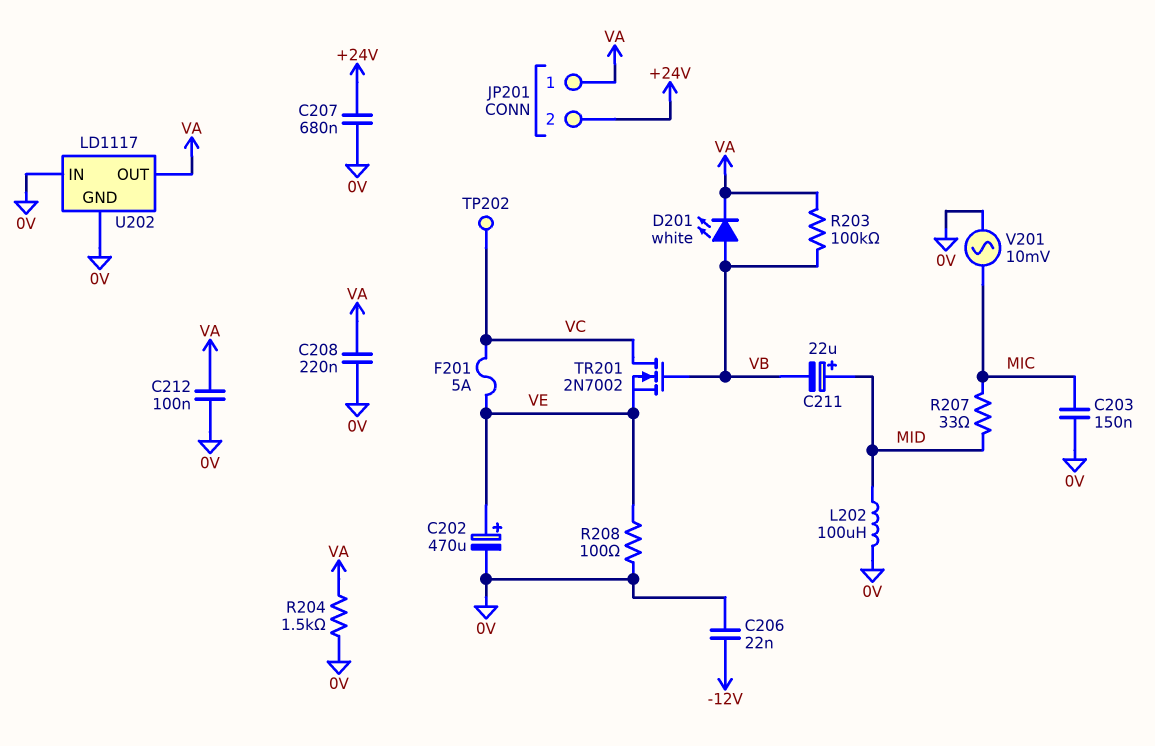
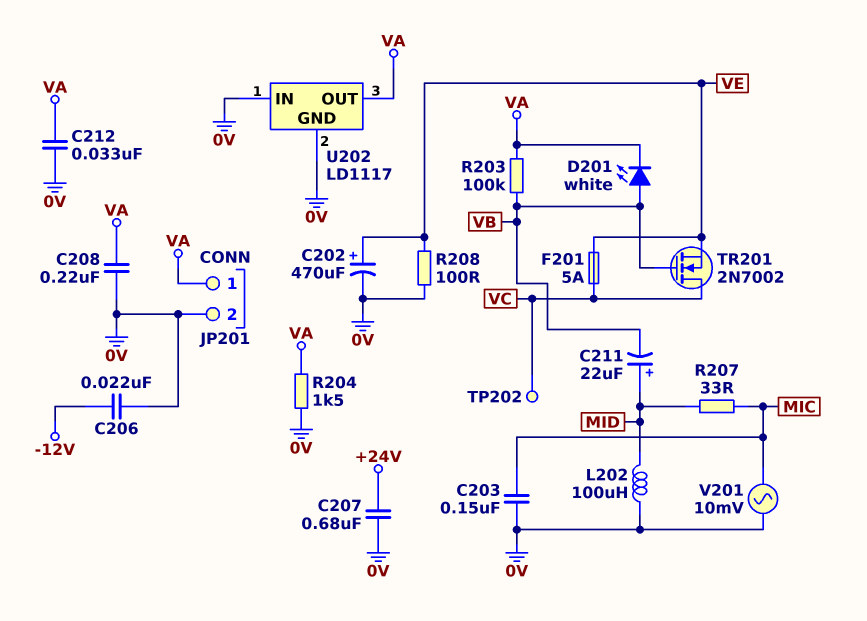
C212: 100nF (0V, VA) -> 33nF (0V, VA)
JP201 pin 2: +24V -> 0V

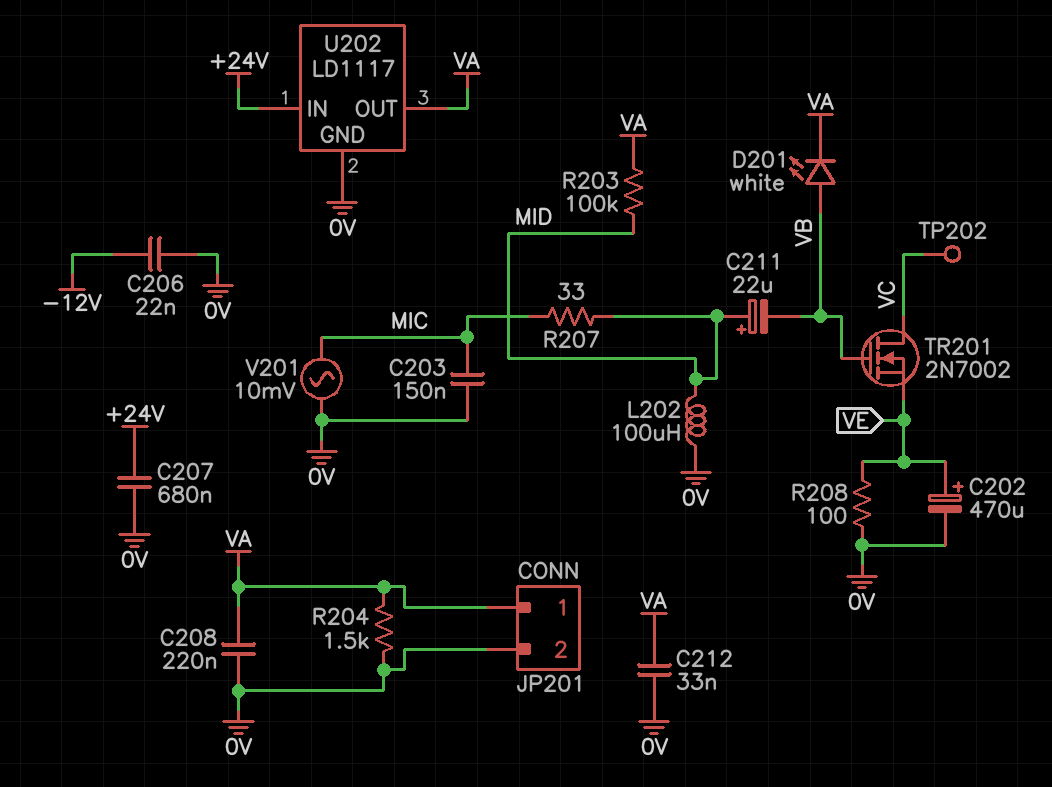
F201: 5A (VC, VE) -> none
R203: 100k (VA, VB) -> 100k (MID, VA)
U202 pin IN: 0V -> +24V

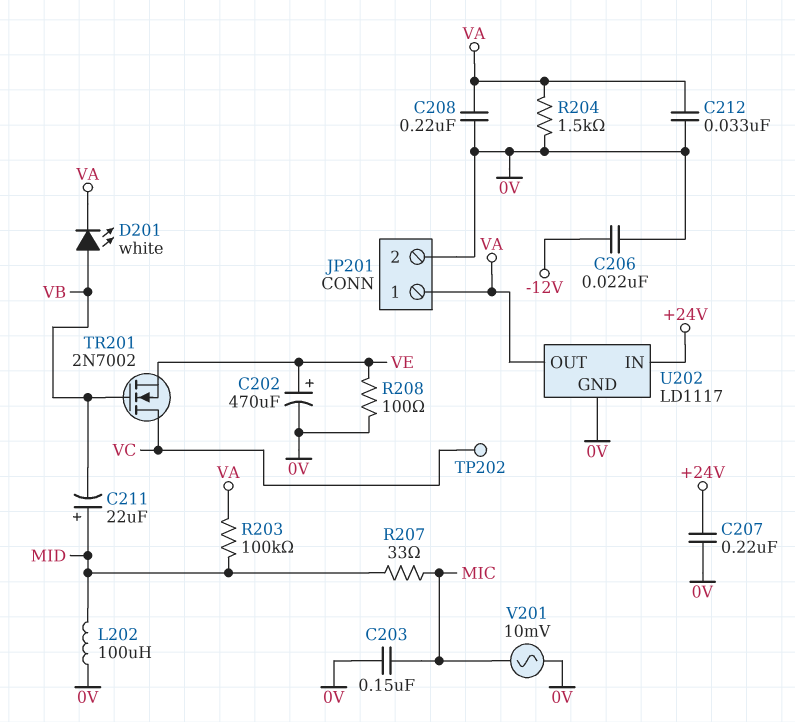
C207: 680nF (+24V, 0V) -> 220nF (+24V, 0V)

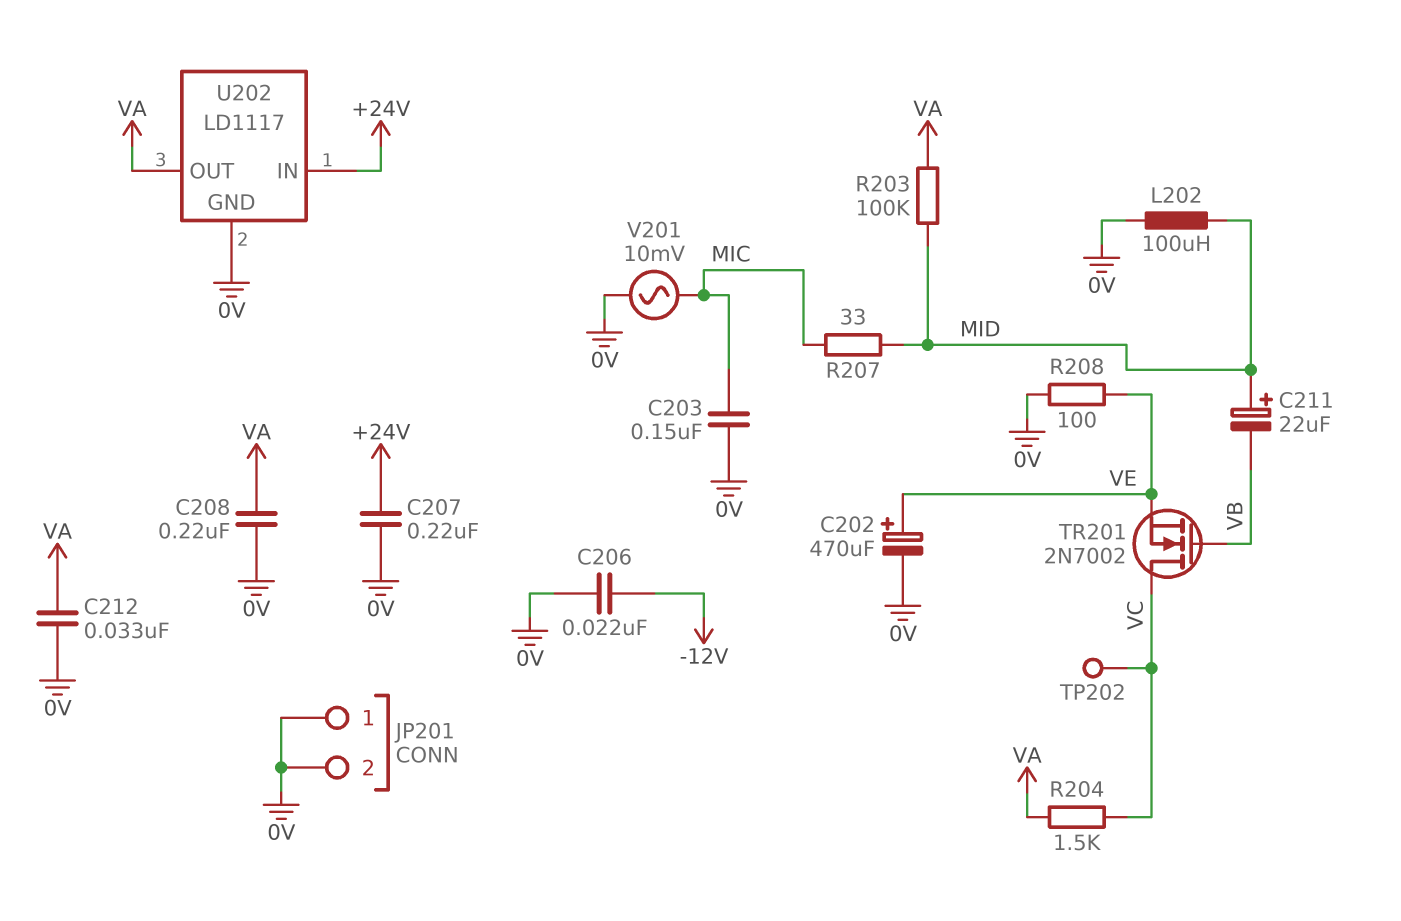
D201: LED white (A VB, K VA) -> none
JP201 pin 1: VA -> 0V
R204: 1.5k (0V, VA) -> 1.5k (VA, VC)

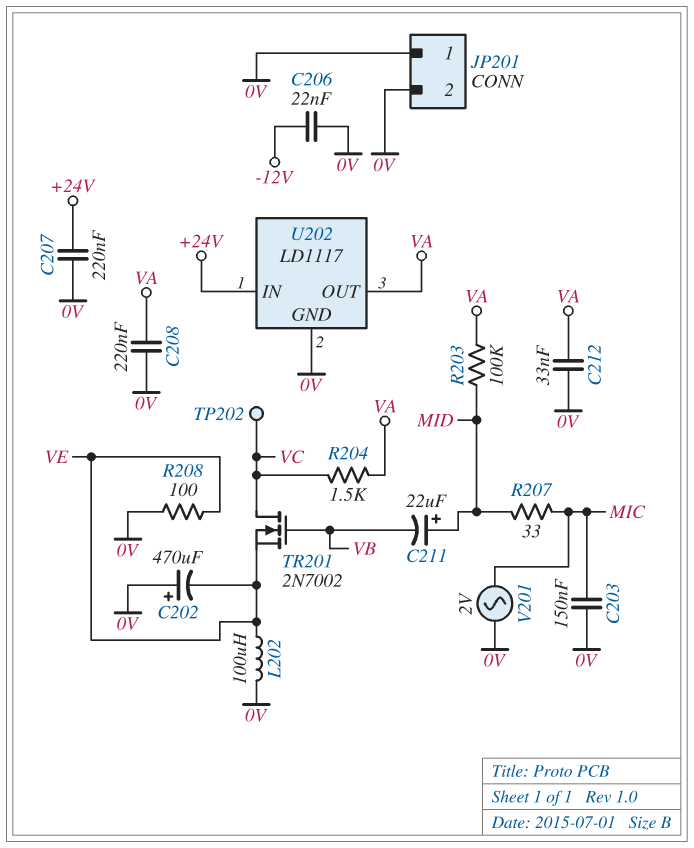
C202: 470uF (plus VE, minus 0V) -> 470uF (plus 0V, minus VE)
L202: 100uH (0V, MID) -> 100uH (0V, VE)
V201: AC 10mV (0V, MIC) -> AC 2V (0V, MIC)

